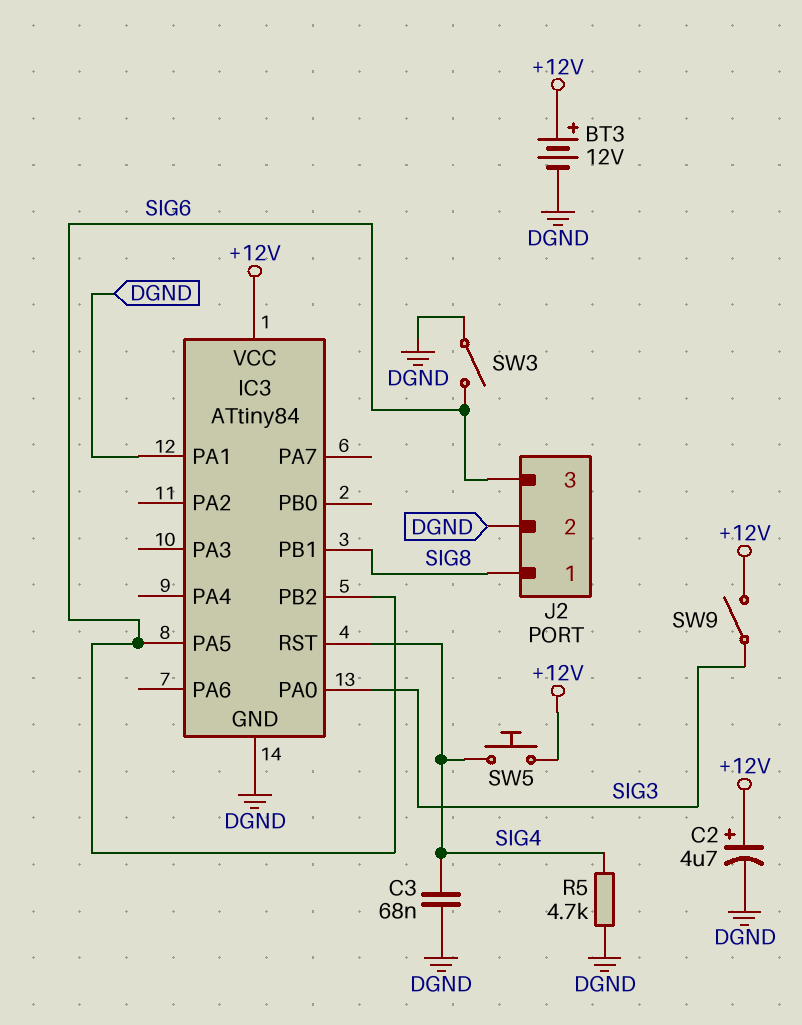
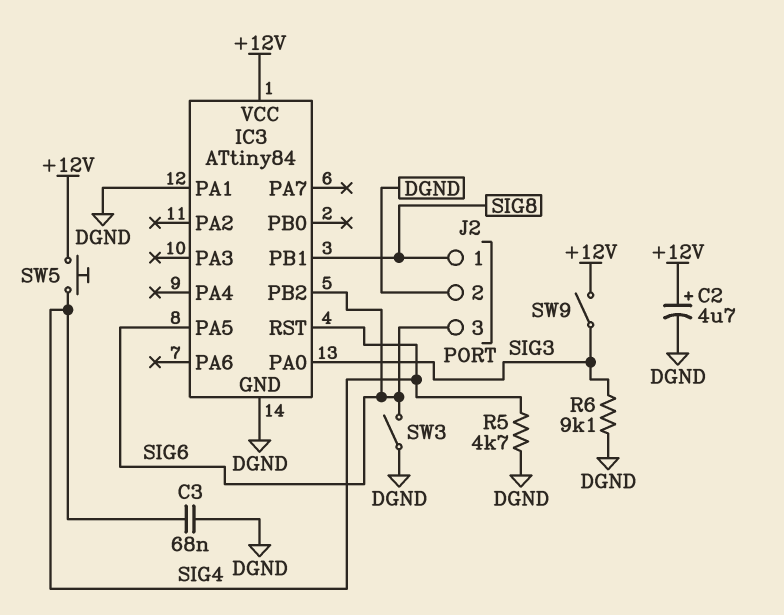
BT3: 12V (plus +12V, minus DGND) -> none
R6: none -> 9.1k (DGND, SIG3)

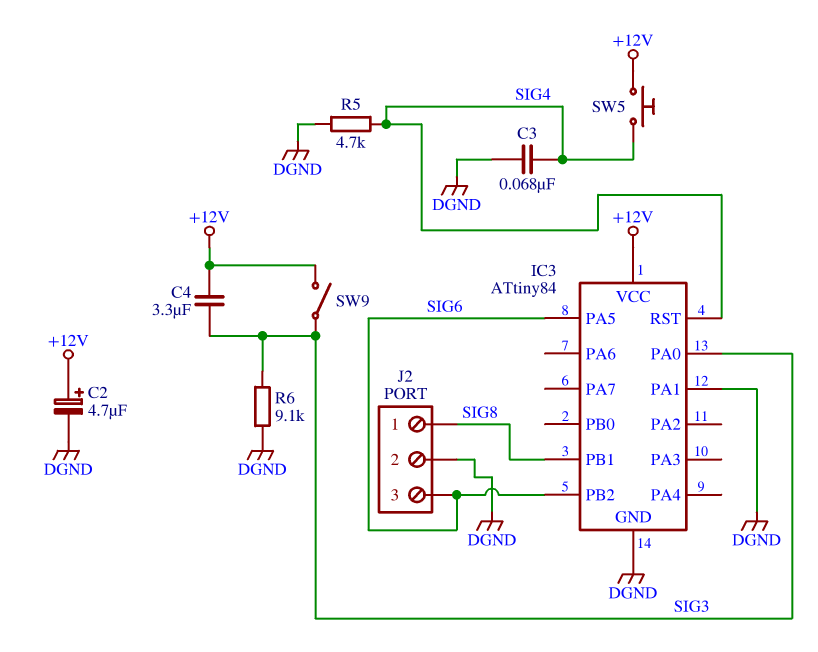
C4: none -> 3.3uF (+12V, SIG3)
SW3: switch (DGND, SIG6) -> none

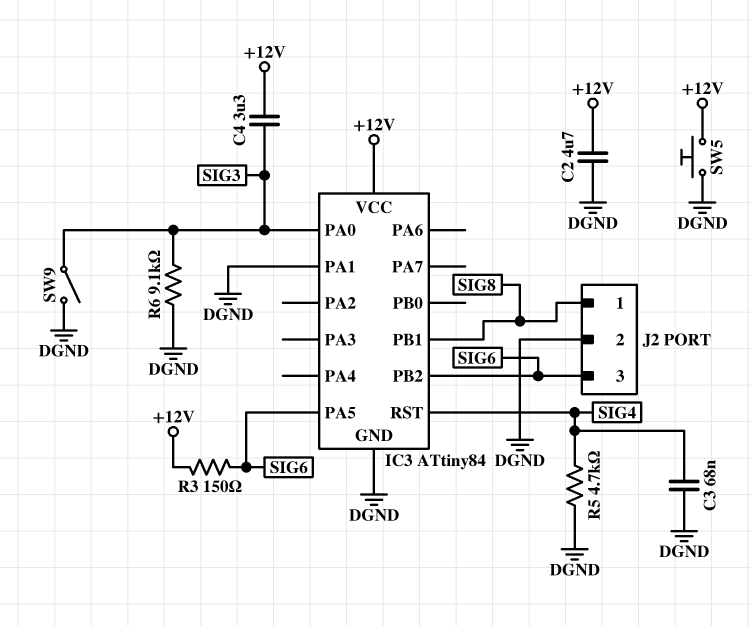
C2: 4.7uF (plus +12V, minus DGND) -> 4.7uF (+12V, DGND)
R3: none -> 150 (+12V, SIG6)
SW5: button (+12V, SIG4) -> button (+12V, DGND)
SW9: switch (+12V, SIG3) -> switch (DGND, SIG3)

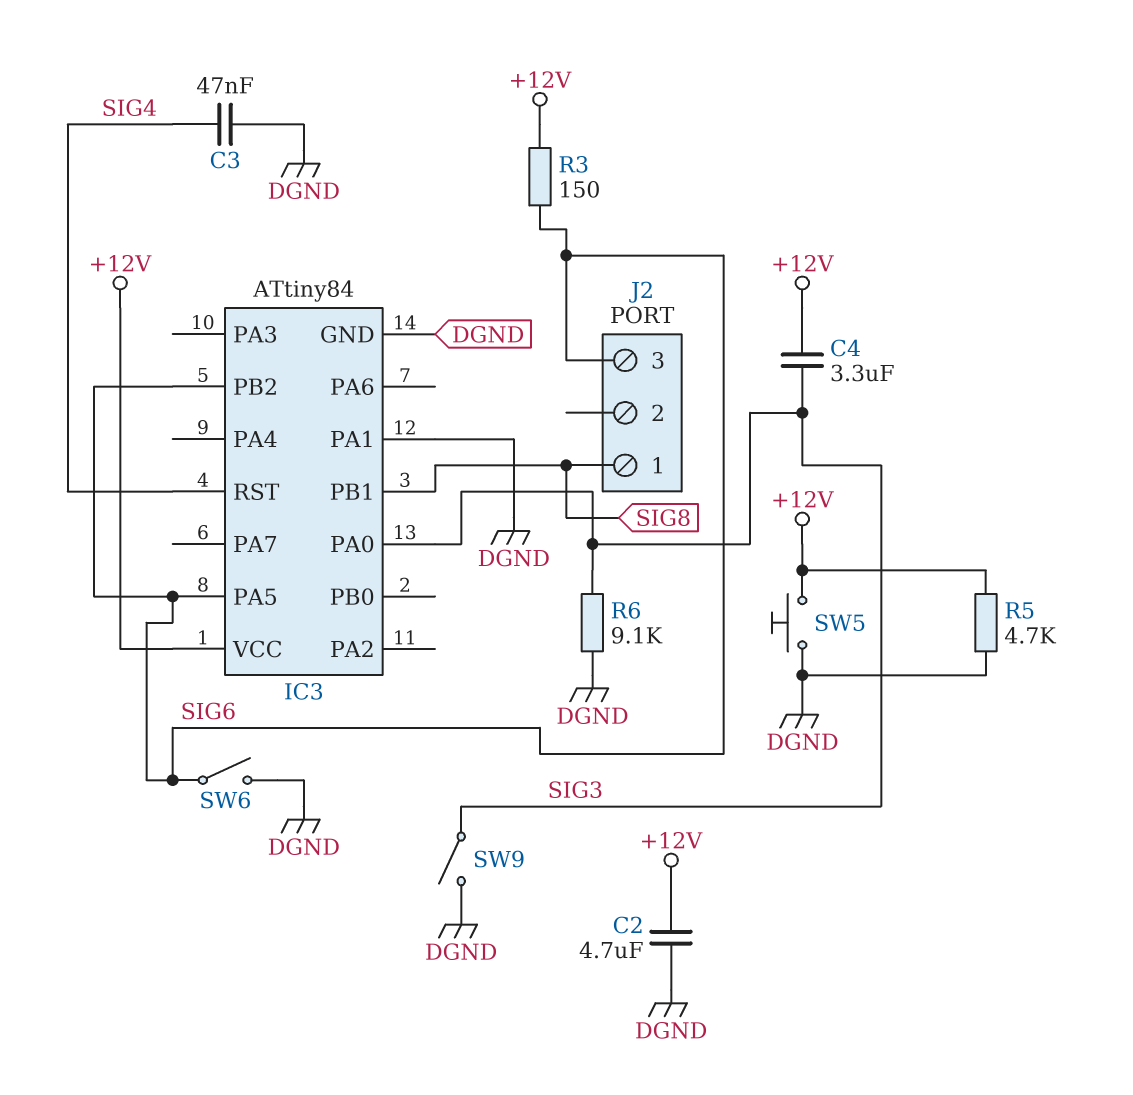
C3: 68nF (DGND, SIG4) -> 47nF (DGND, SIG4)
J2 pin 2: DGND -> none
R5: 4.7k (DGND, SIG4) -> 4.7k (+12V, DGND)
SW6: none -> switch (DGND, SIG6)

